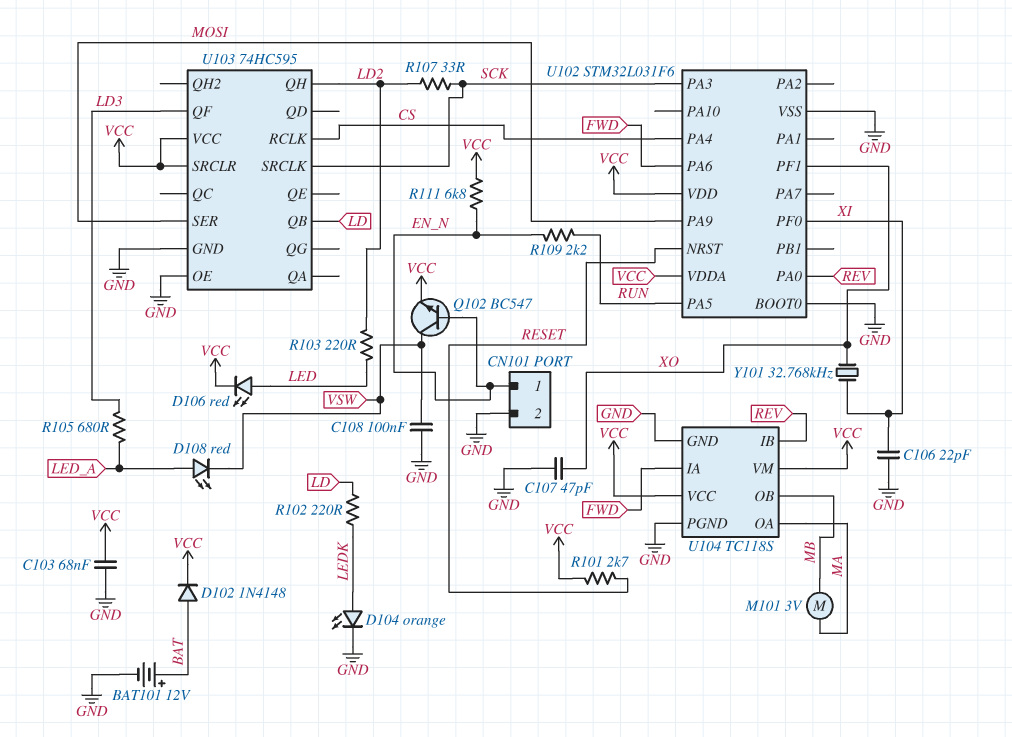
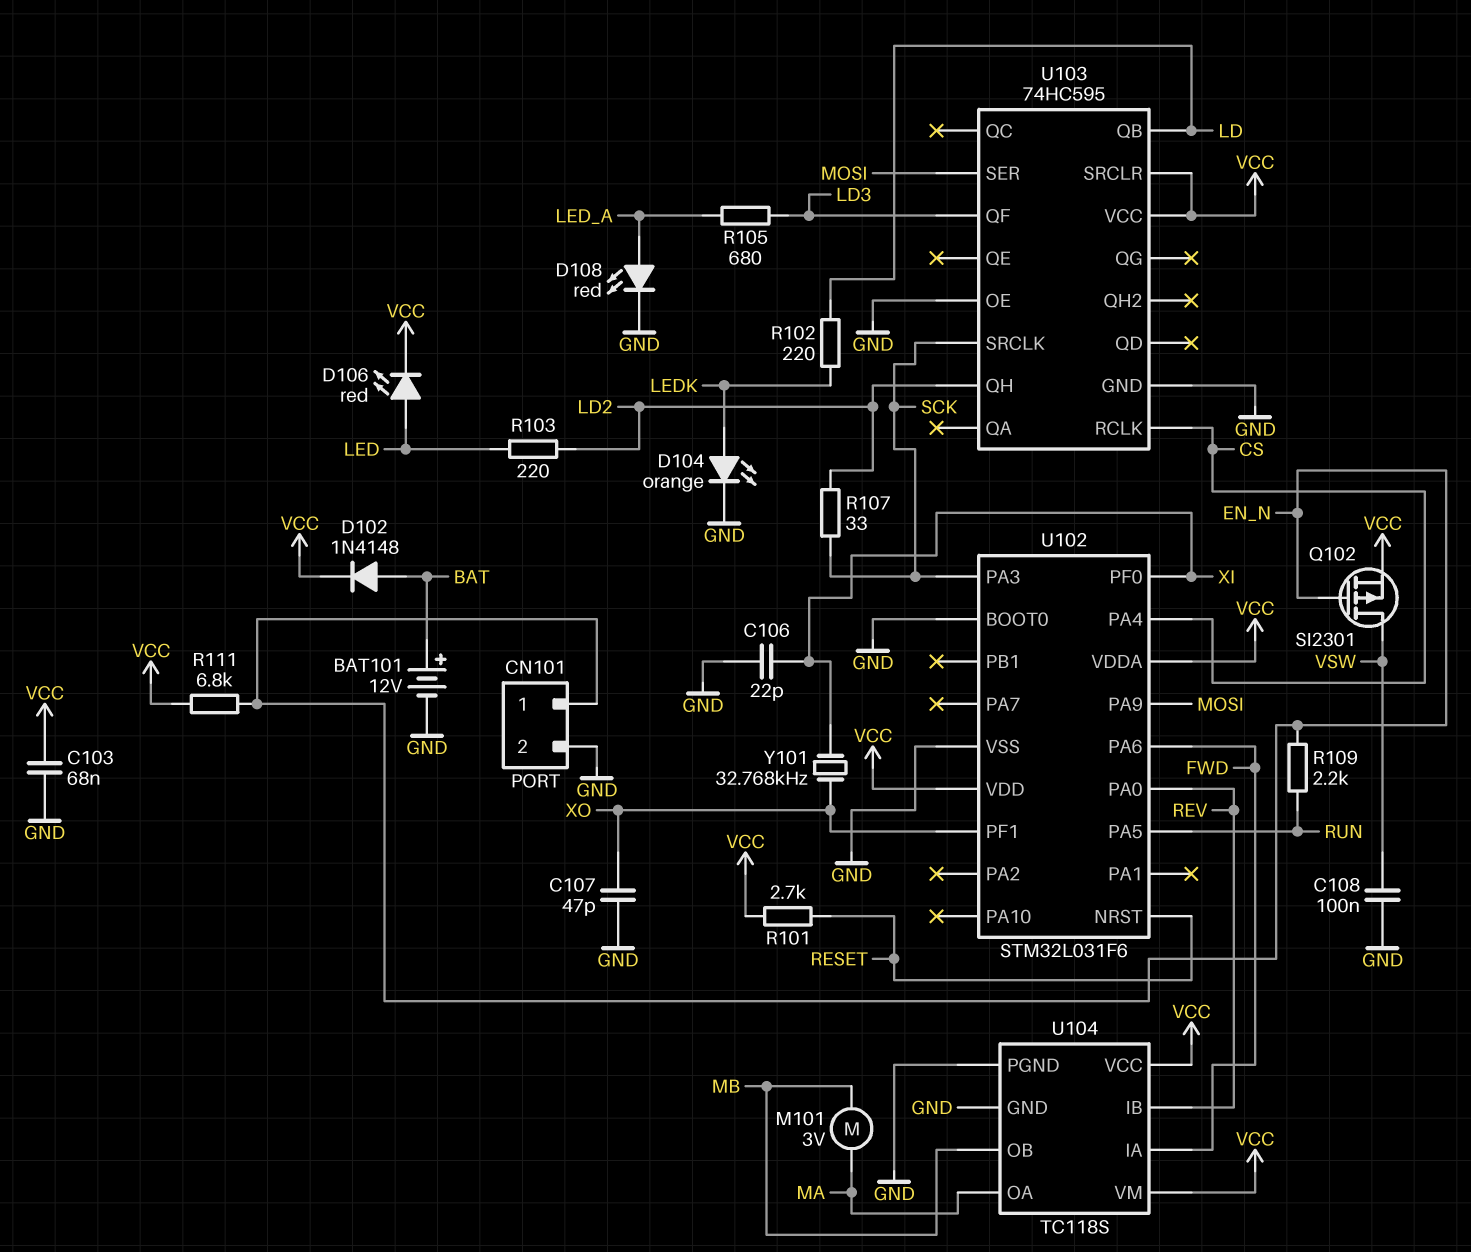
D108: LED red (A LED_A, K VSW) -> LED red (A LED_A, K GND)
Q102: NPN BC547 (B EN_N, C VSW, E VCC) -> PMOS SI2301 (G EN_N, D VSW, S VCC)

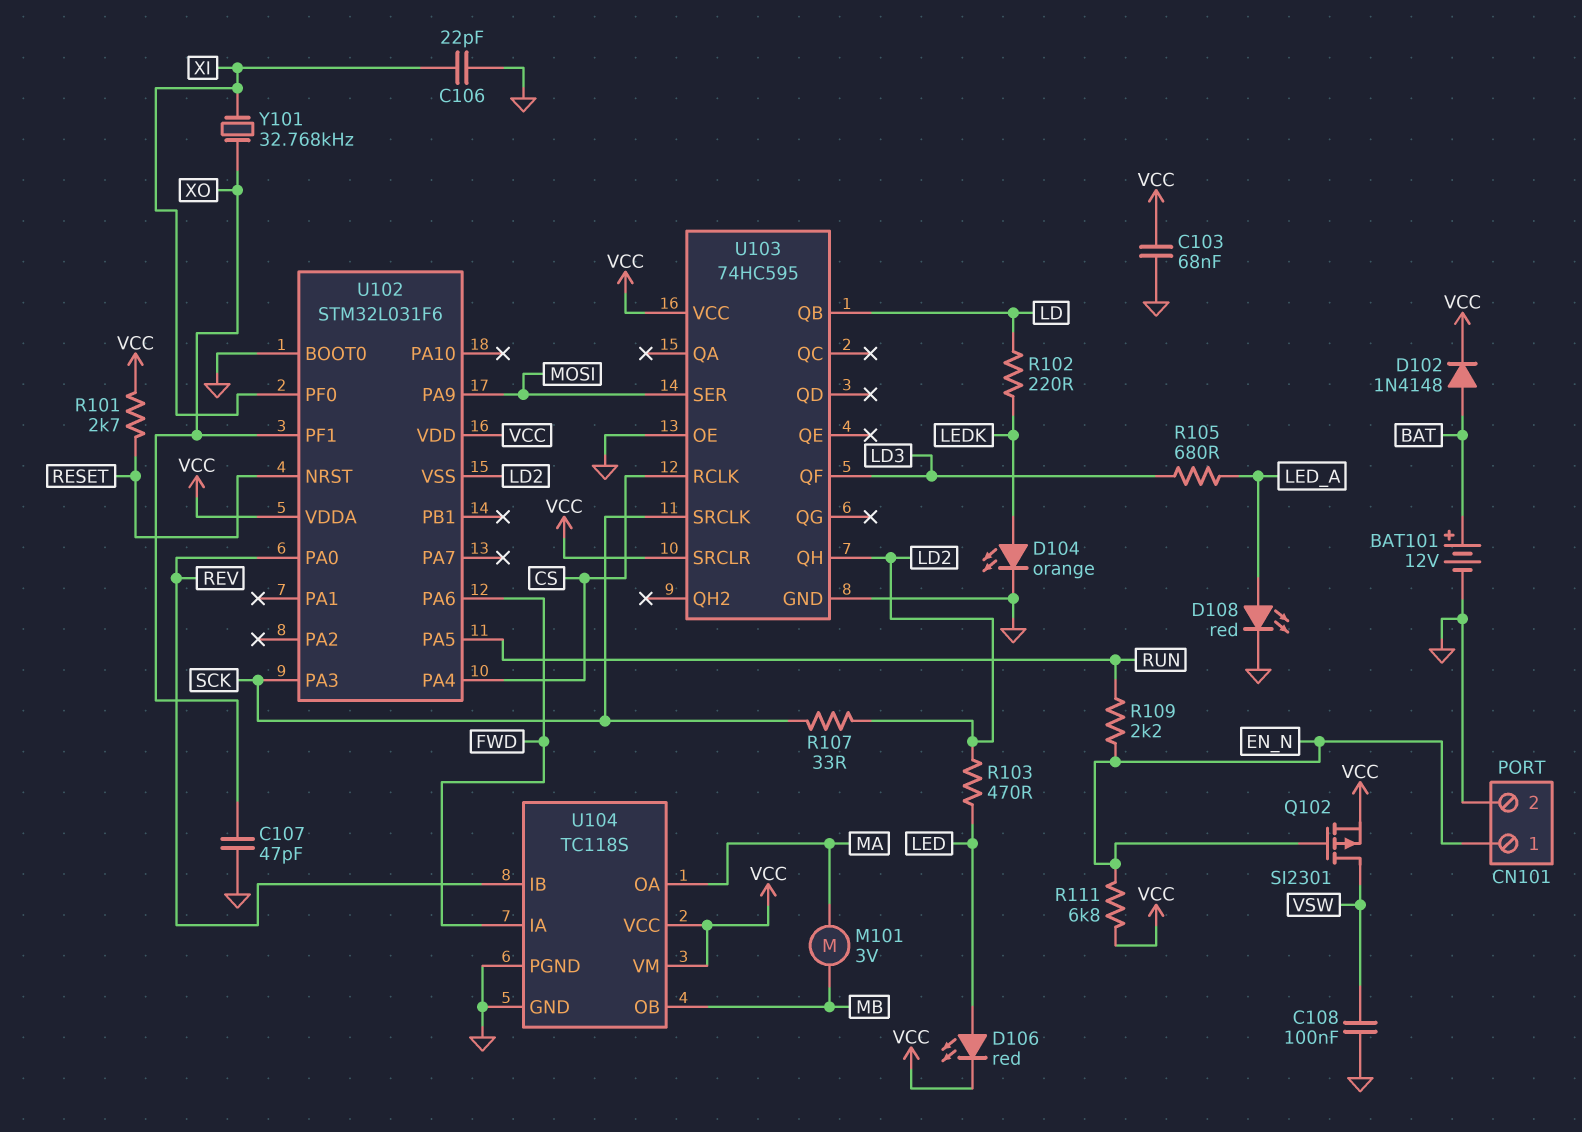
R103: 220 (LD2, LED) -> 470 (LD2, LED)
U102 pin VSS: GND -> LD2

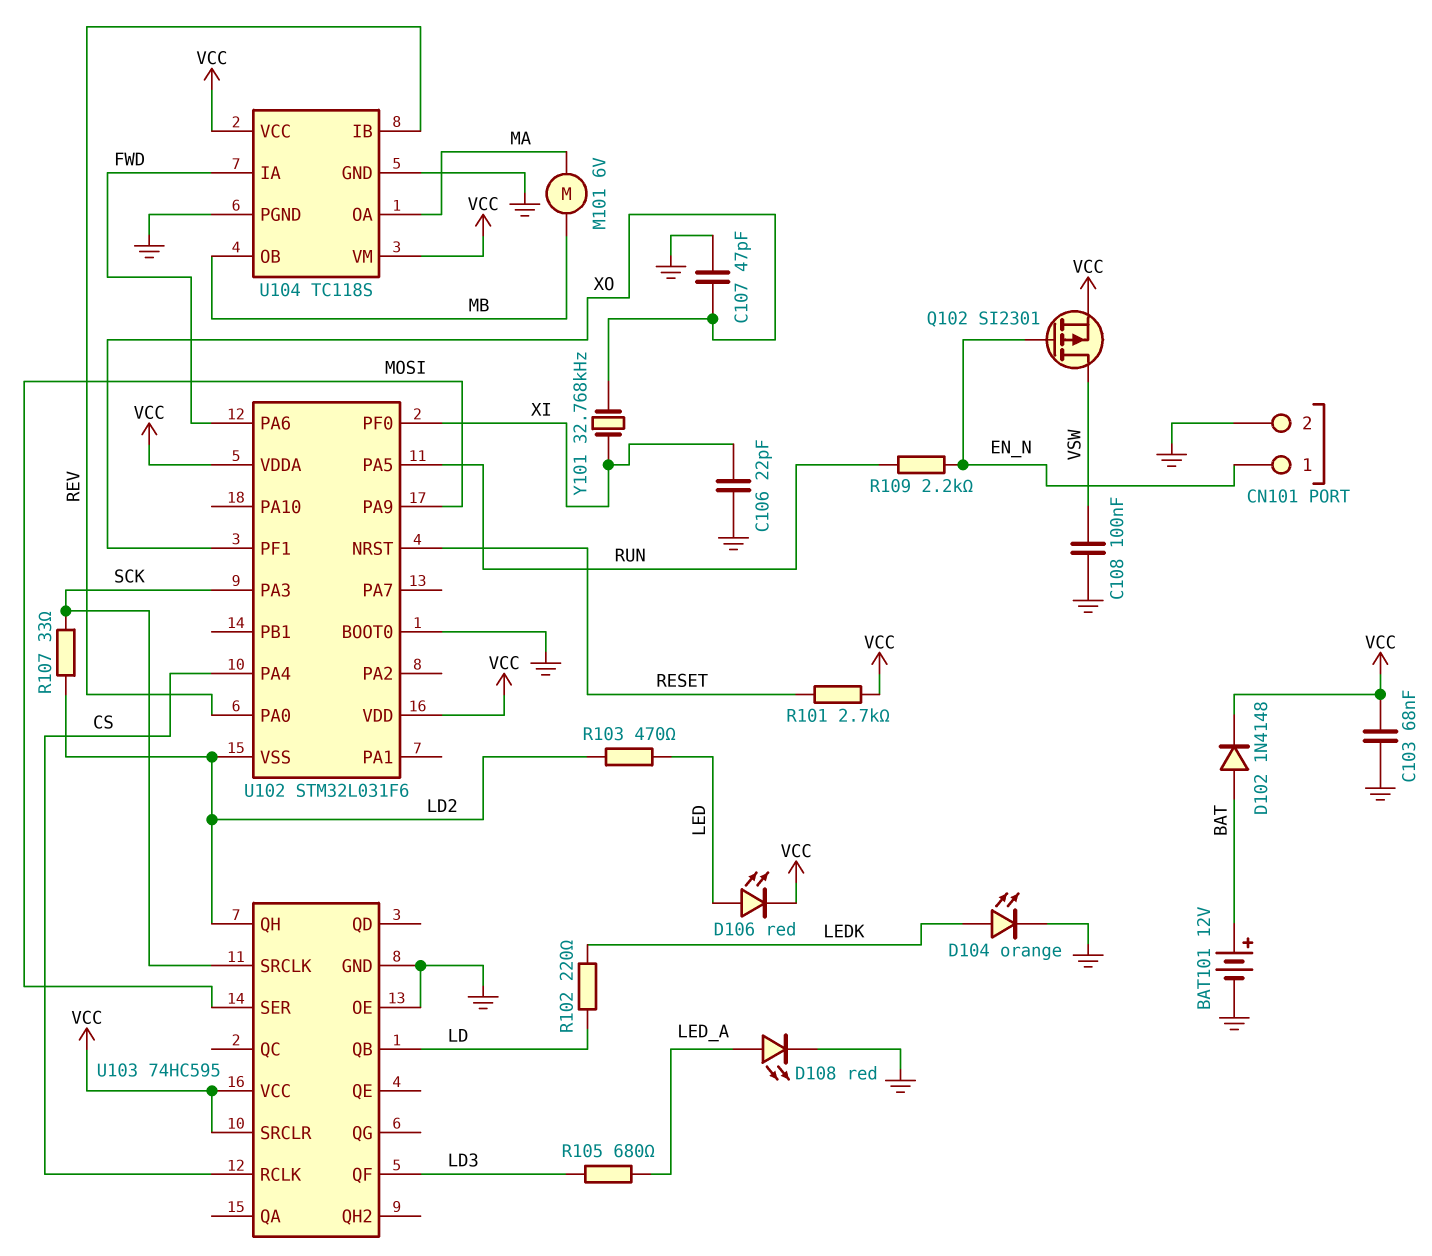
M101: motor 3V (MA, MB) -> motor 6V (MA, MB)
R111: 6.8k (EN_N, VCC) -> none

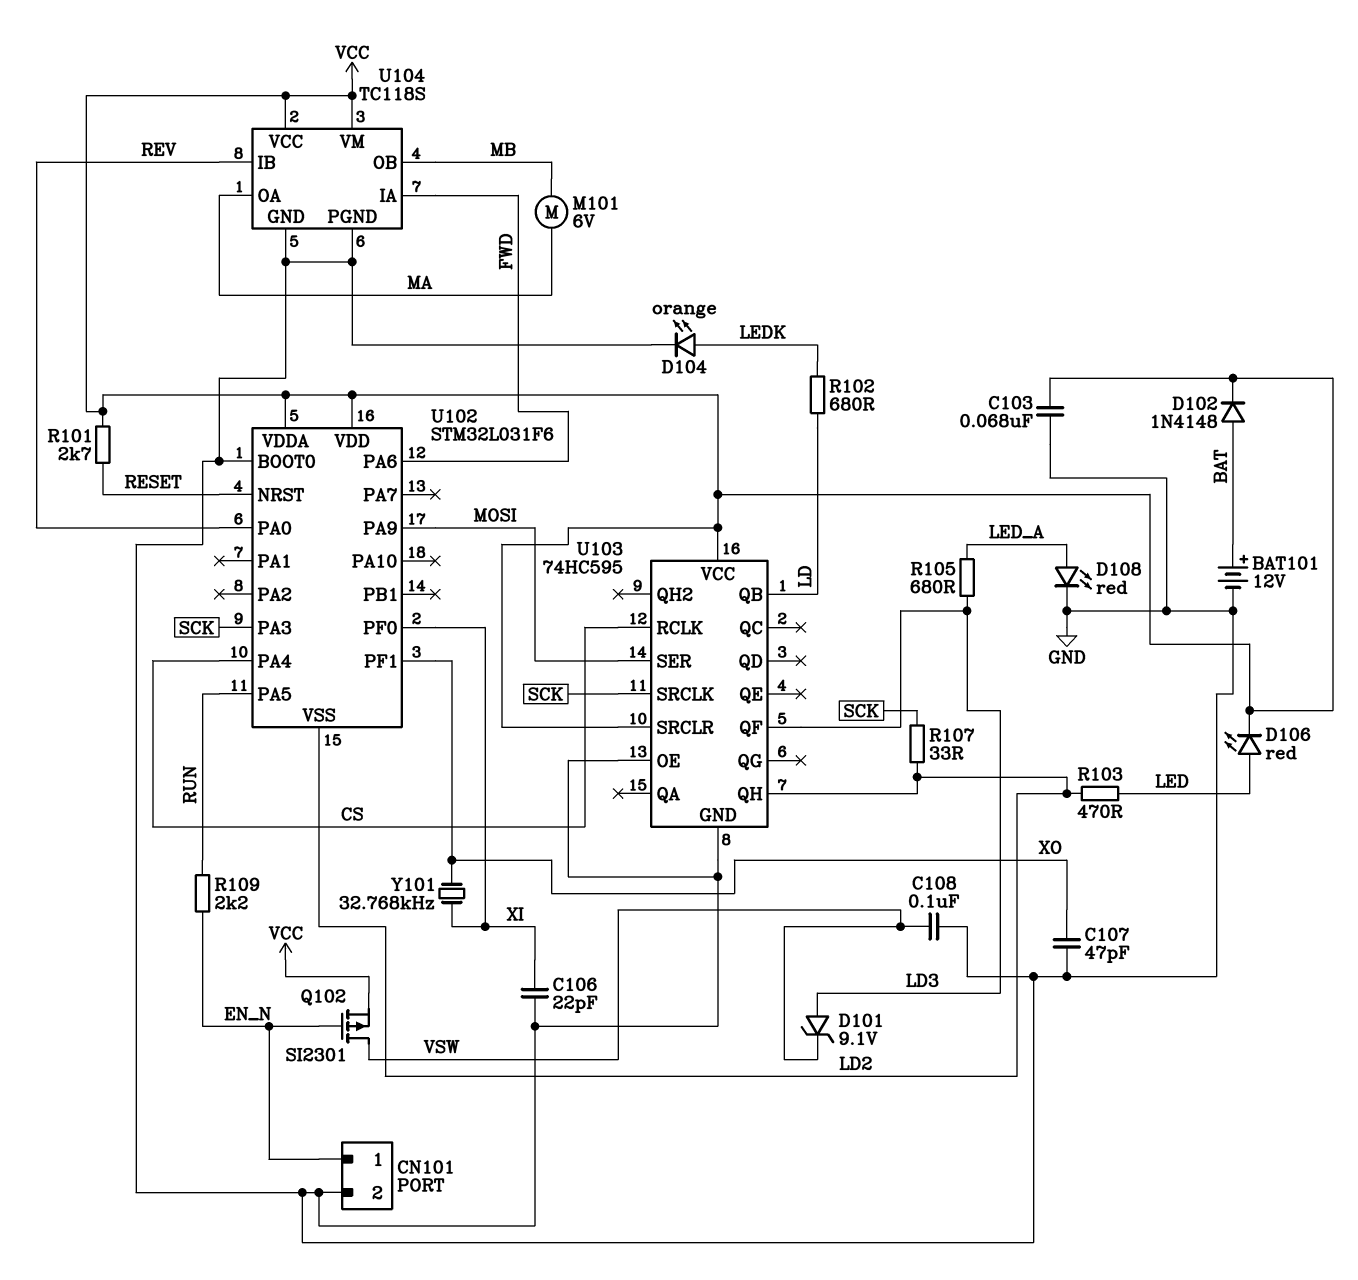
D101: none -> zener 9.1V (A LD3, K VSW)
R102: 220 (LD, LEDK) -> 680 (LD, LEDK)

